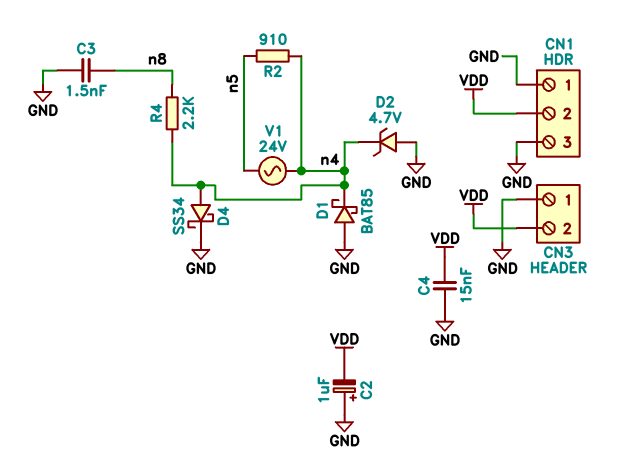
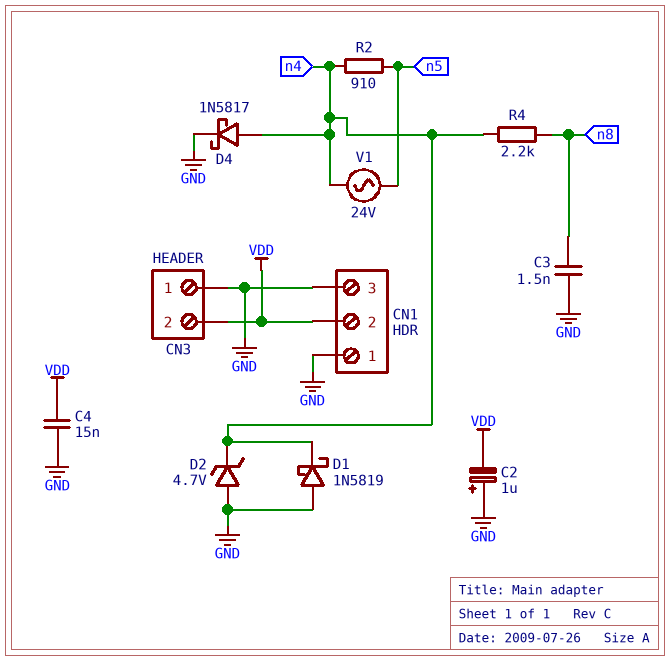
D1: schottky BAT85 (A GND, K n4) -> schottky 1N5819 (A GND, K n4)
D4: schottky SS34 (A n4, K GND) -> schottky 1N5817 (A n4, K GND)

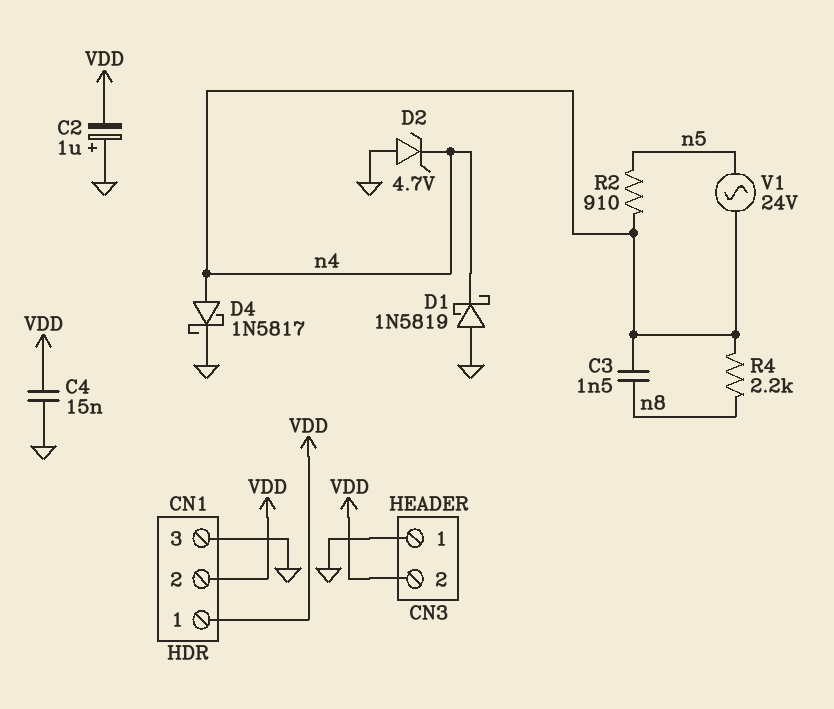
C3: 1.5nF (GND, n8) -> 1.5nF (n4, n8)
CN1 pin 1: GND -> VDD

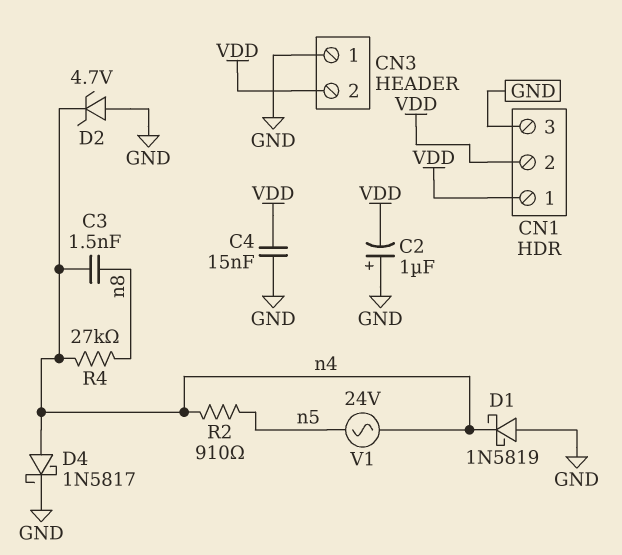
R4: 2.2k (n4, n8) -> 27k (n4, n8)

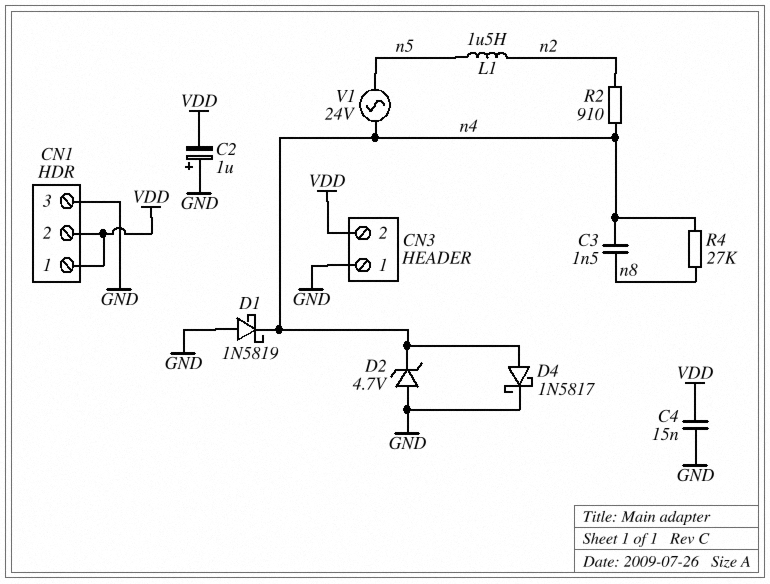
L1: none -> 1.5uH (n2, n5)
R2: 910 (n4, n5) -> 910 (n2, n4)

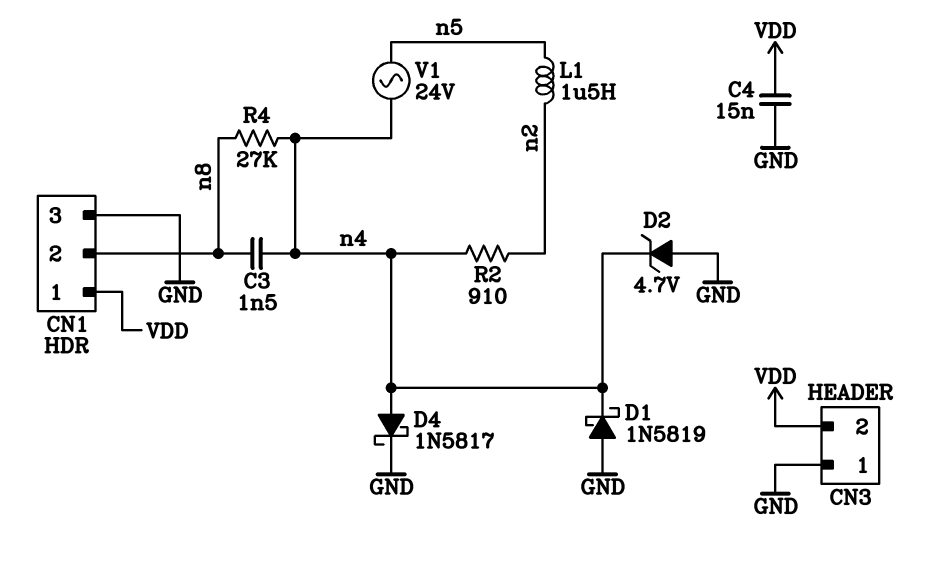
C2: 1uF (plus GND, minus VDD) -> none
CN1 pin 2: VDD -> n8

